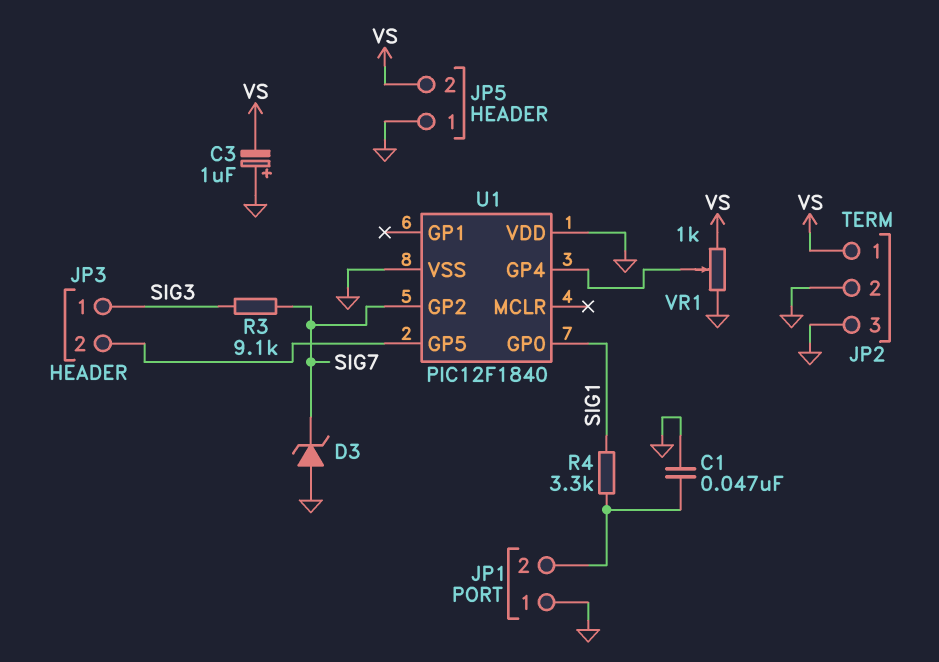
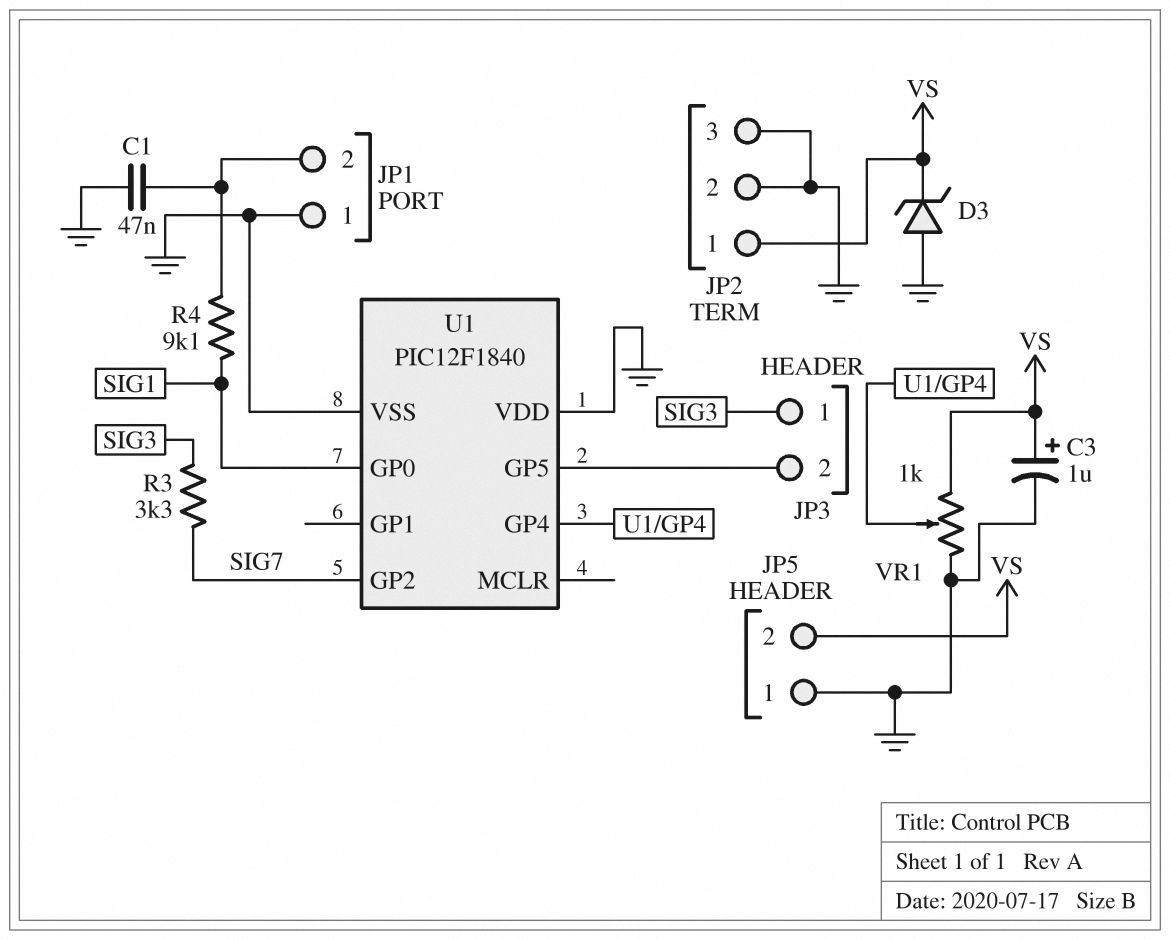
C3: 1uF (plus GND, minus VS) -> 1uF (plus VS, minus GND)
D3: zener (A GND, K SIG7) -> zener (A GND, K VS)
R3: 9.1k (SIG3, SIG7) -> 3.3k (SIG3, SIG7)
R4: 3.3k (JP1/2, SIG1) -> 9.1k (JP1/2, SIG1)

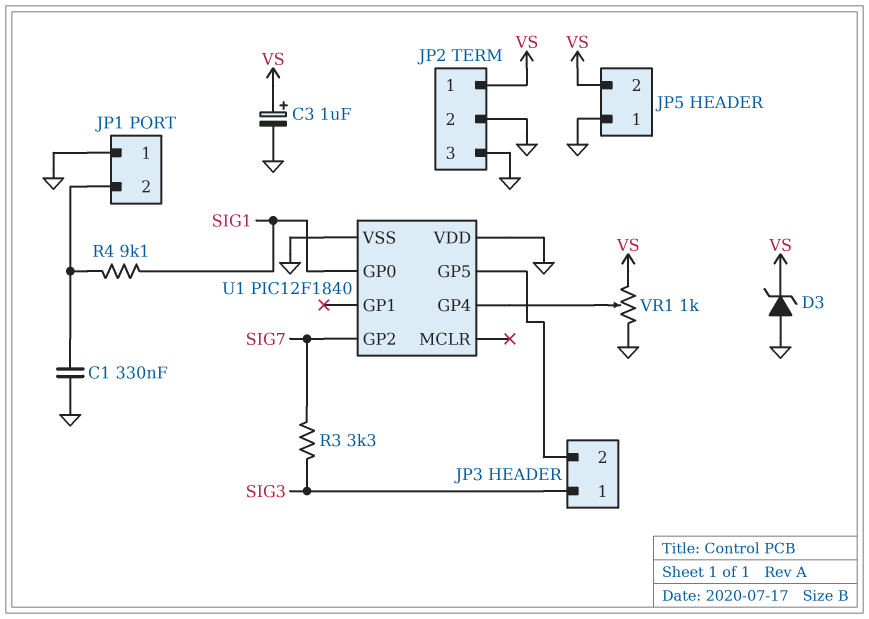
C1: 47nF (GND, JP1/2) -> 330nF (GND, JP1/2)

